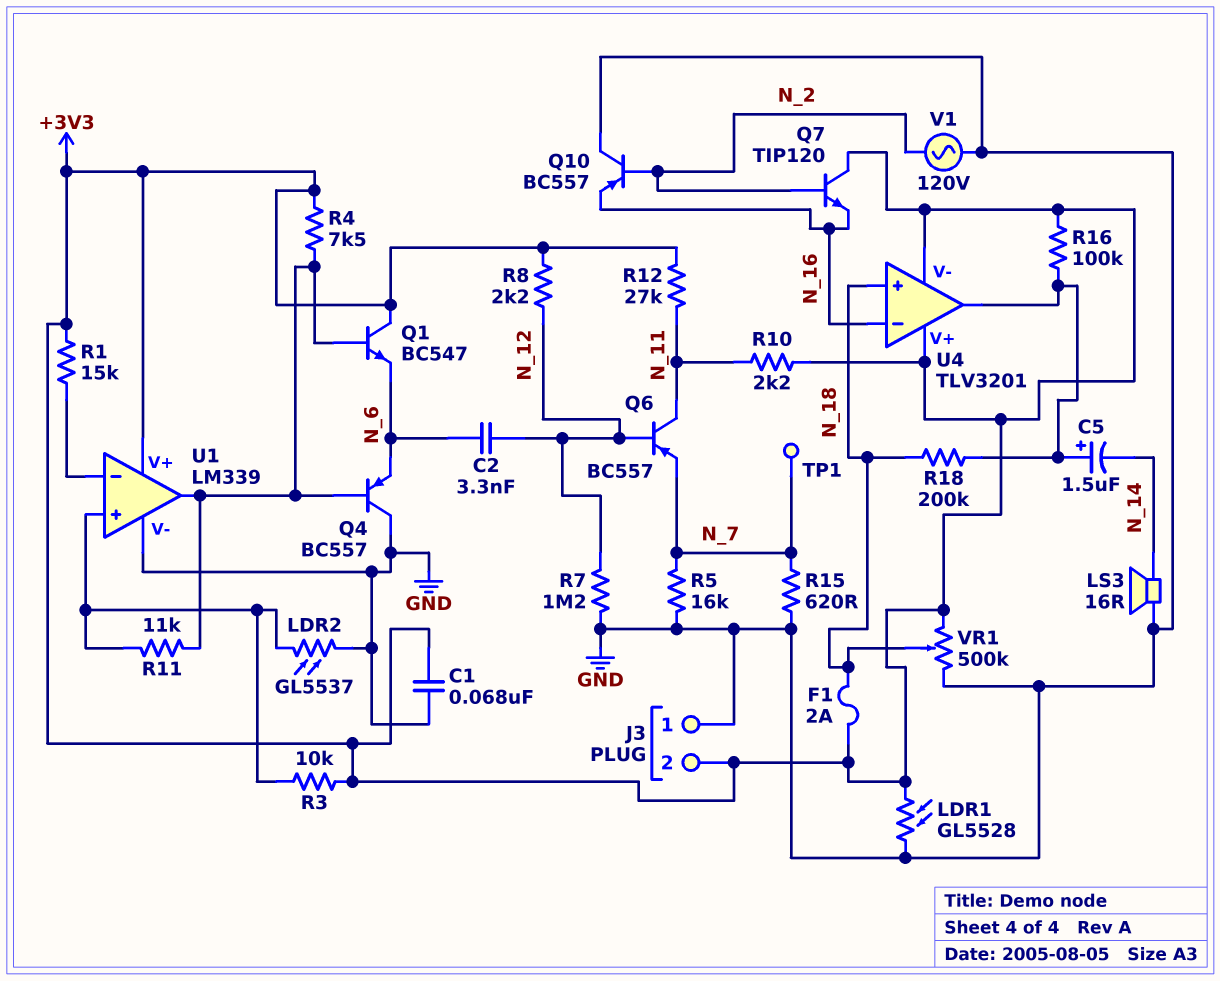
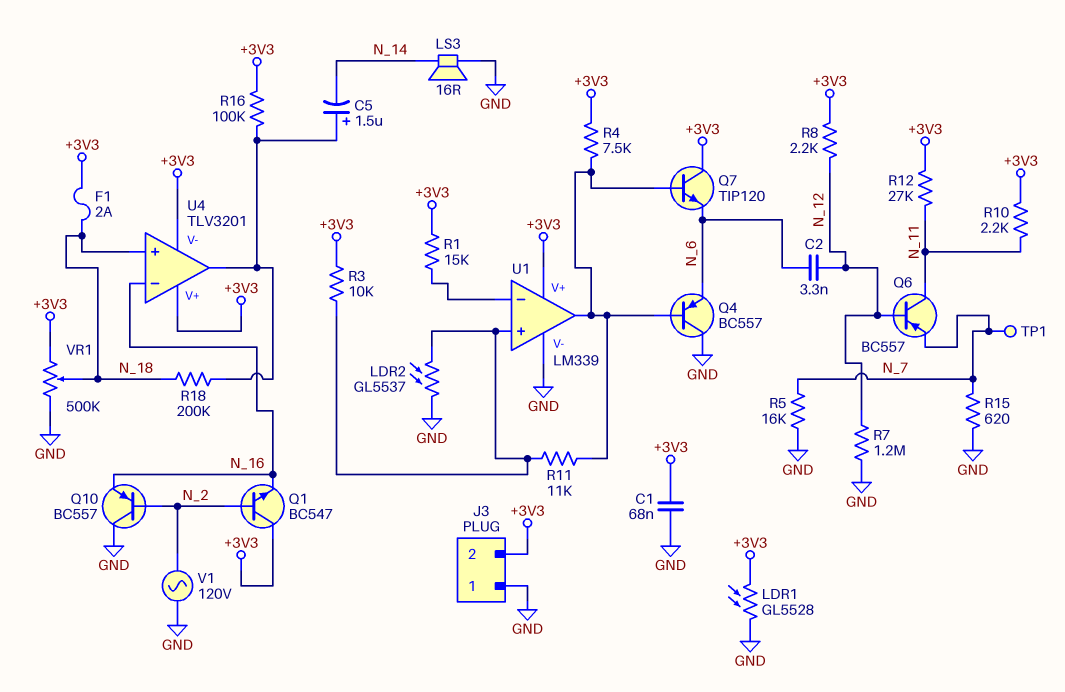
Q1: NPN BC547 (B U1/out, C +3V3, E N_6) -> NPN BC547 (B N_2, C +3V3, E N_16)
Q7: NPN TIP120 (B N_2, C +3V3, E N_16) -> NPN TIP120 (B U1/out, C +3V3, E N_6)

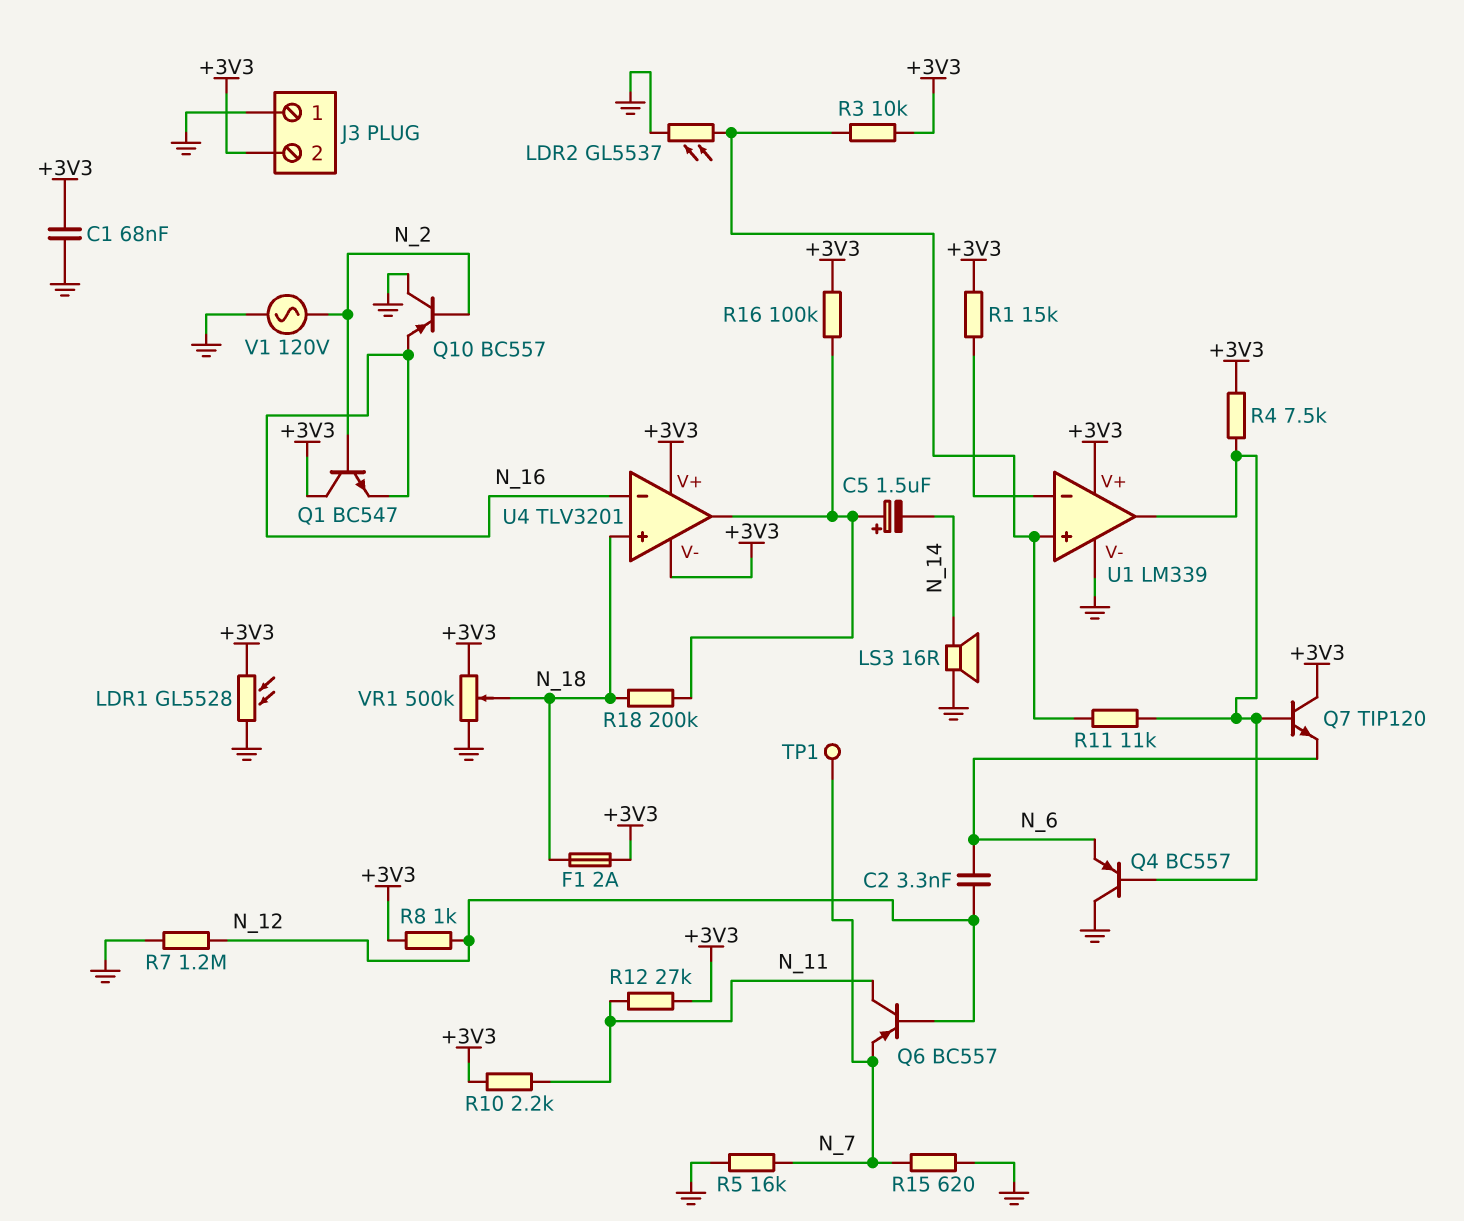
R8: 2.2k (+3V3, N_12) -> 1k (+3V3, N_12)

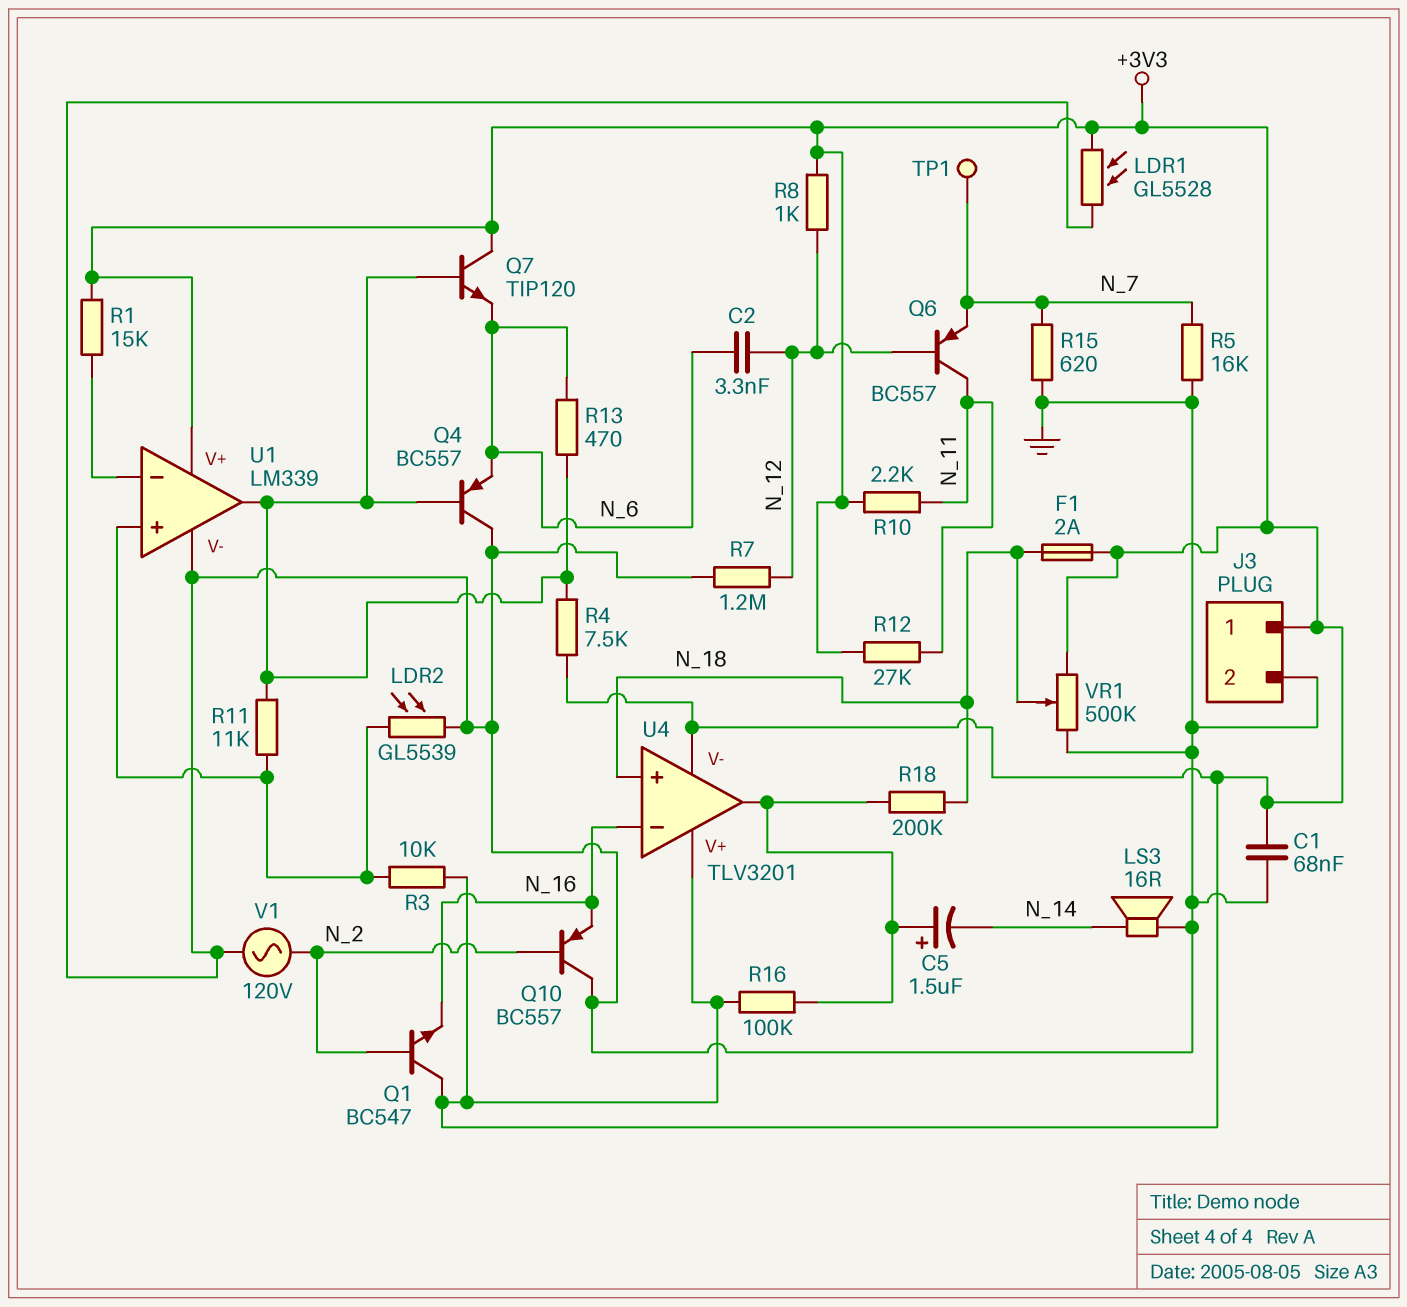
J3 pin 1: GND -> +3V3
J3 pin 2: +3V3 -> GND
LDR2: GL5537 (GND, U1/in+) -> GL5539 (GND, U1/in+)
R13: none -> 470 (N_6, U1/out)

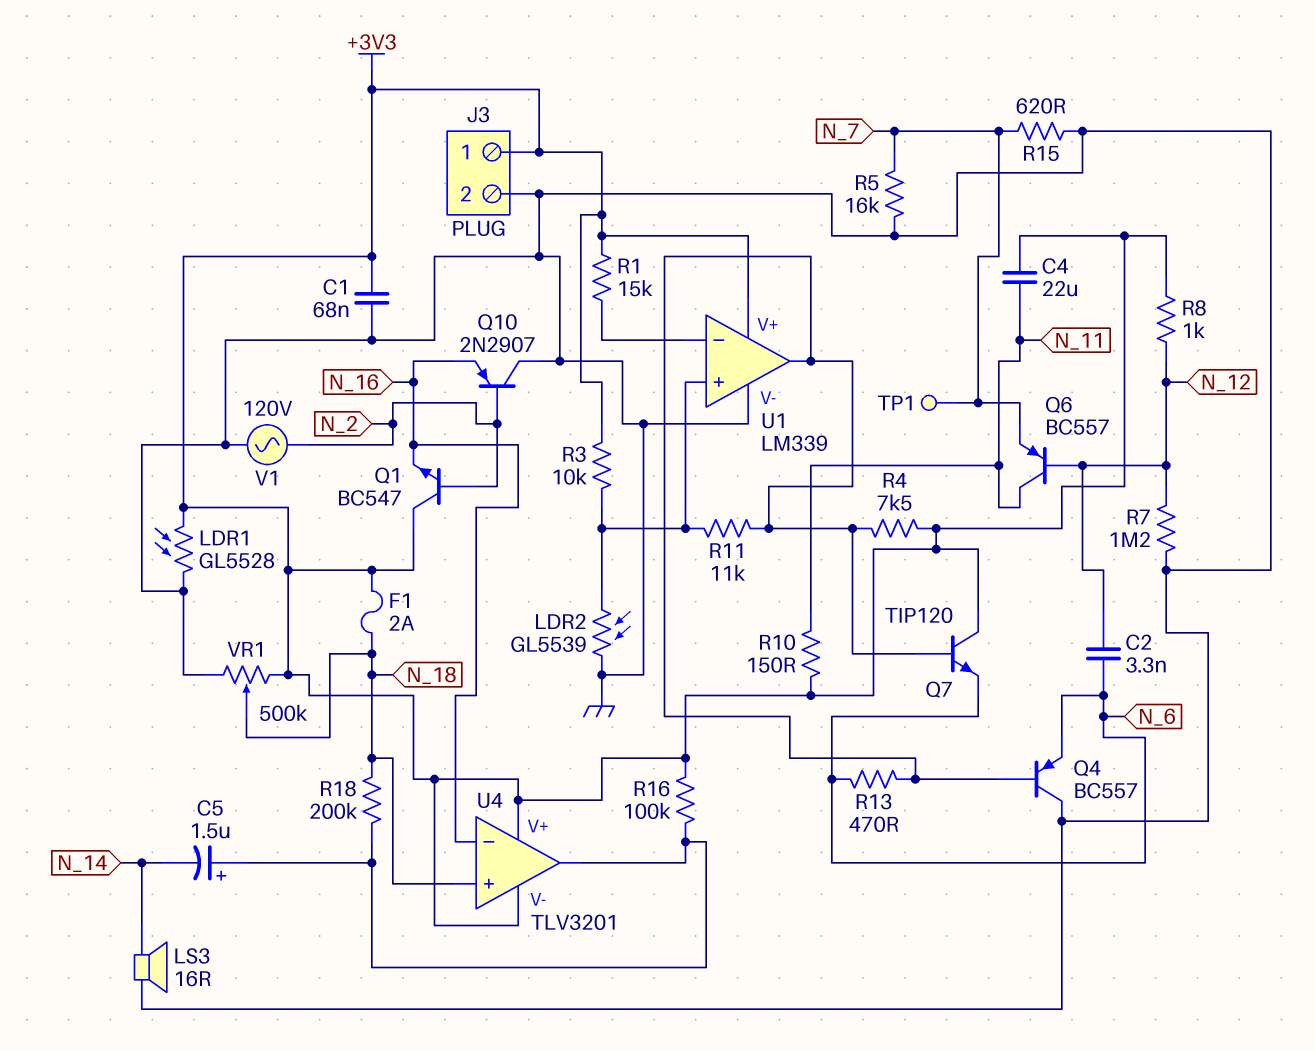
C4: none -> 22uF (+3V3, N_11)
Q10: PNP BC557 (B N_2, C GND, E N_16) -> PNP 2N2907 (B N_2, C GND, E N_16)
R10: 2.2k (+3V3, N_11) -> 150 (+3V3, N_11)
R12: 27k (+3V3, N_11) -> none

